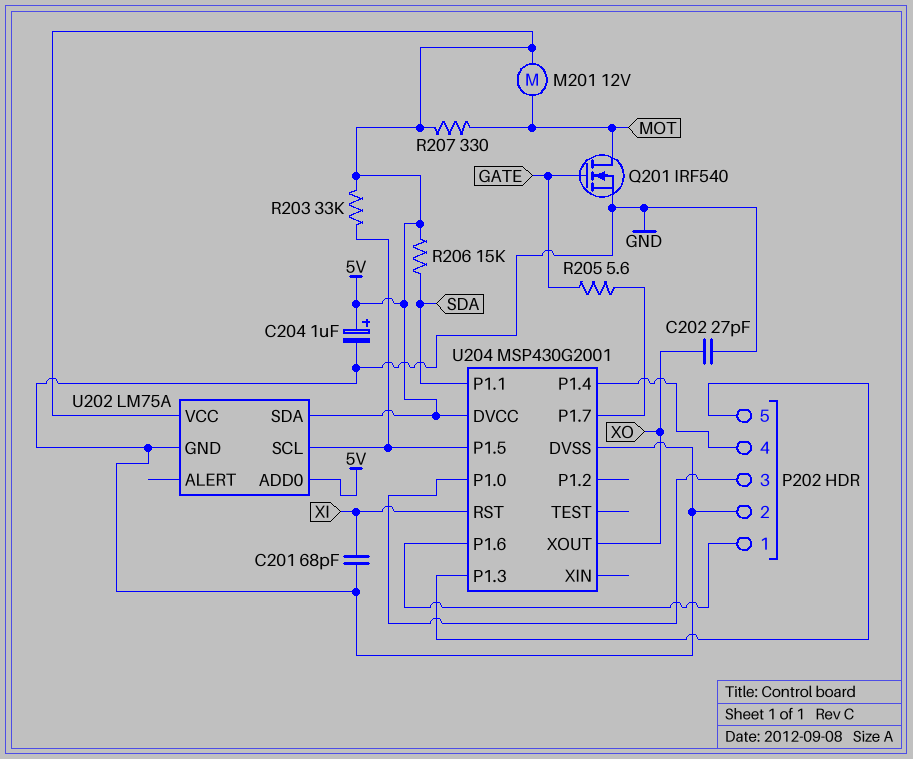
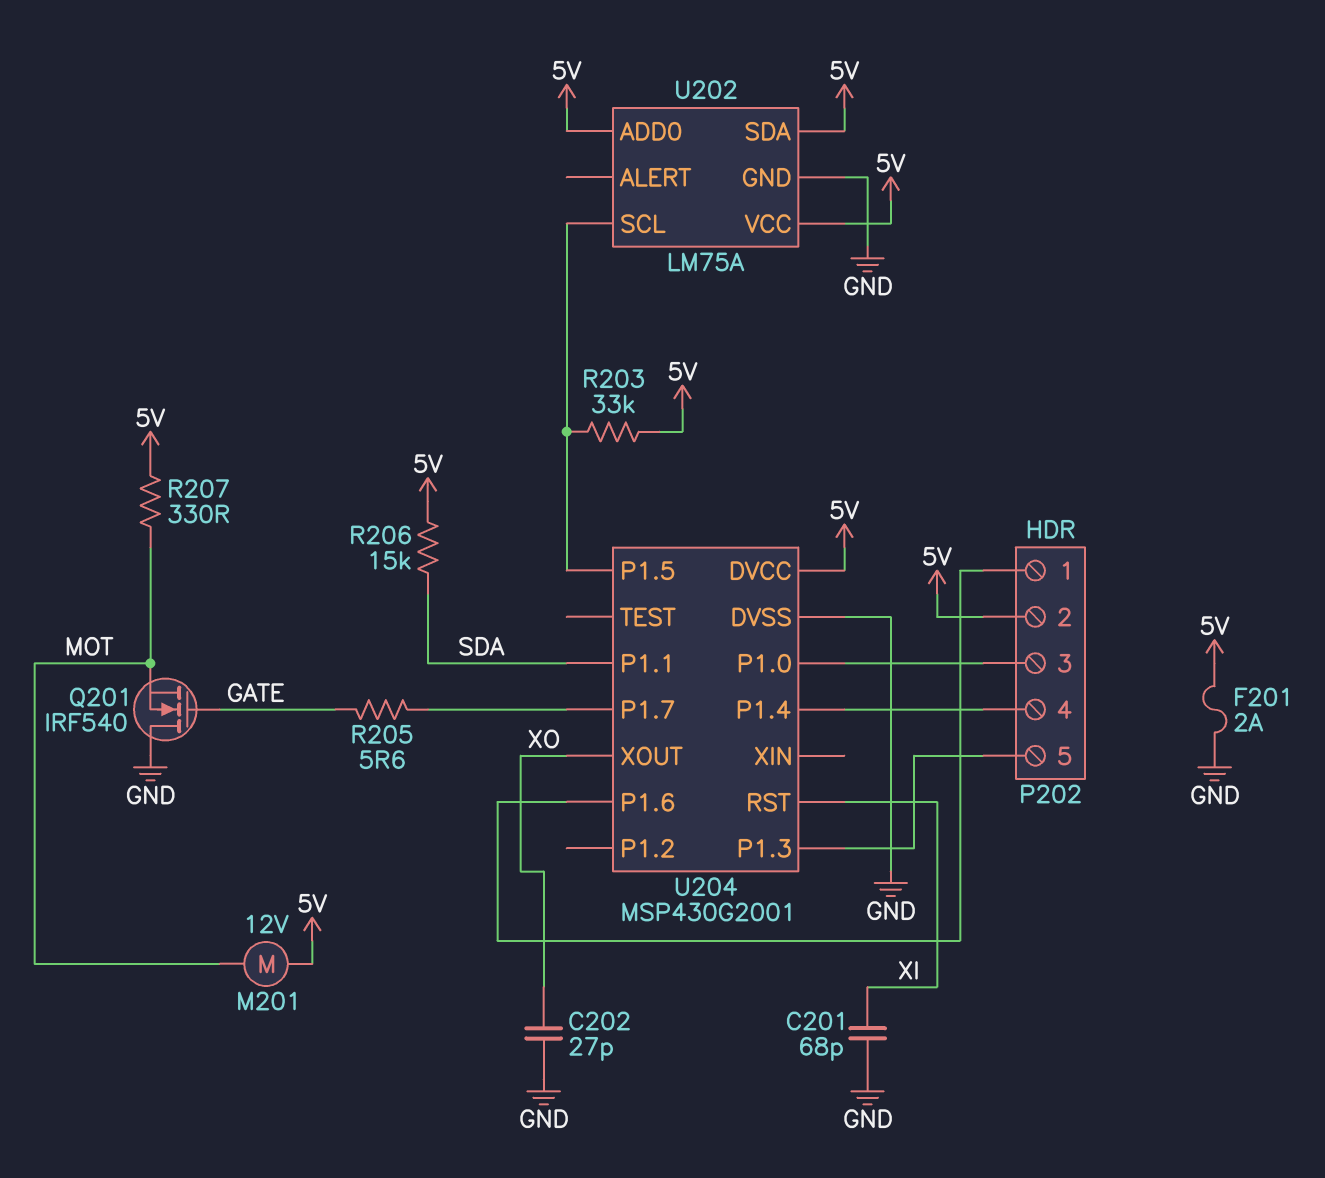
C204: 1uF (plus 5V, minus GND) -> none
F201: none -> 2A (5V, GND)
P202 pin 2: GND -> 5V
Q201: NMOS IRF540 (G GATE, D MOT, S GND) -> NMOS IRF540 (G GATE, D GND, S MOT)

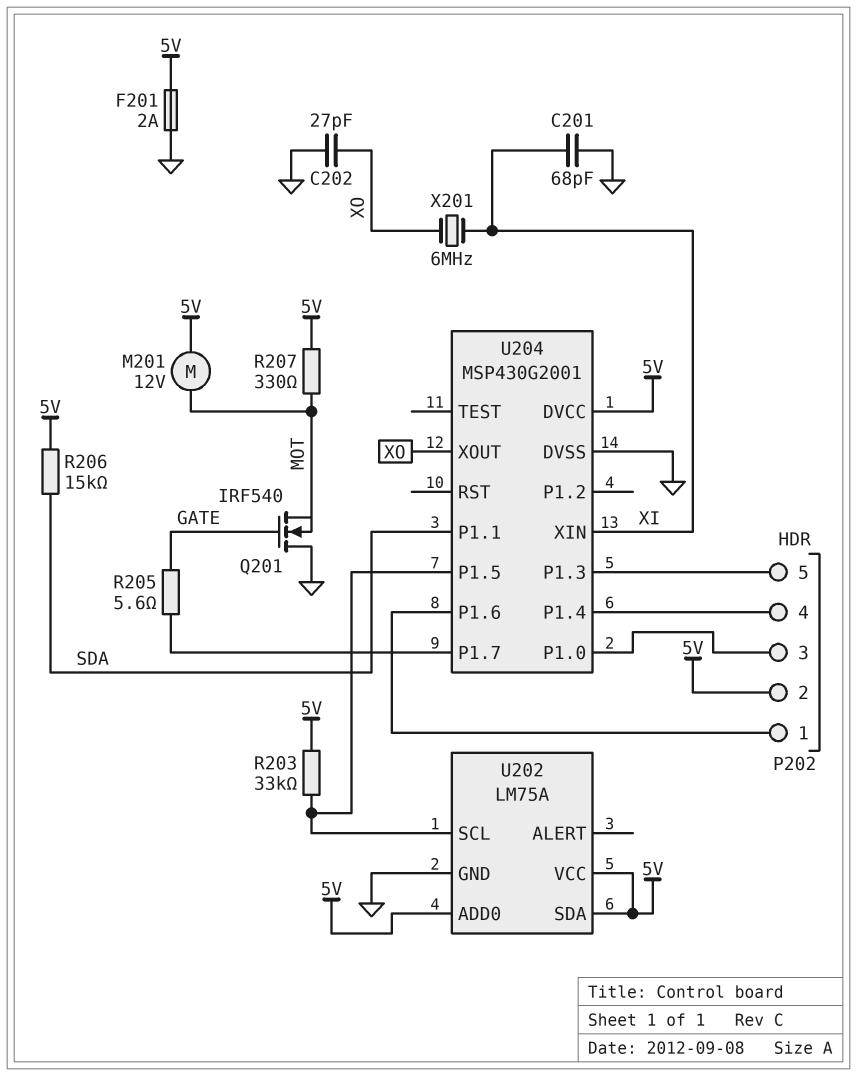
U204 pin RST: XI -> none
U204 pin XIN: none -> XI
X201: none -> 6MHz (XI, XO)

